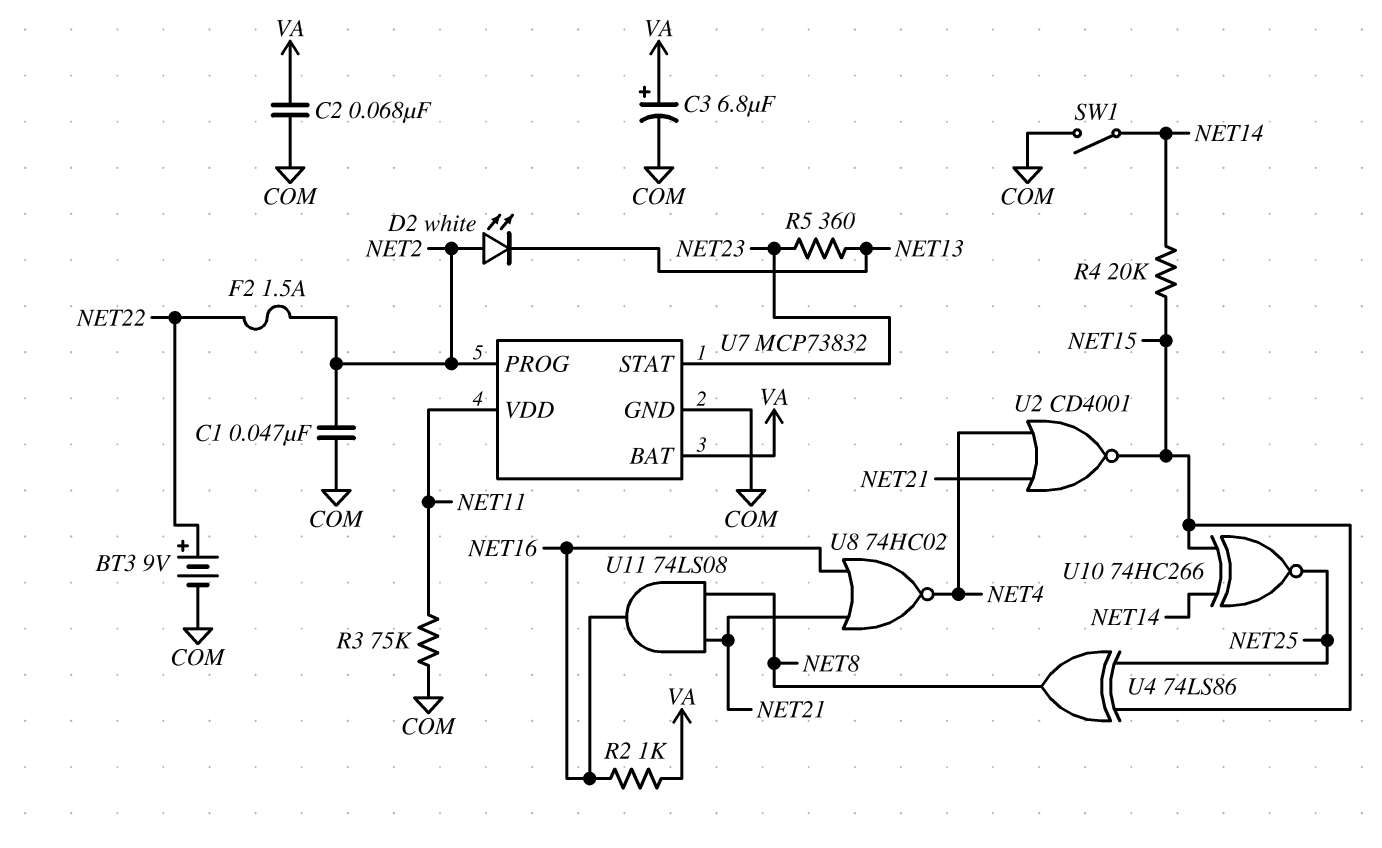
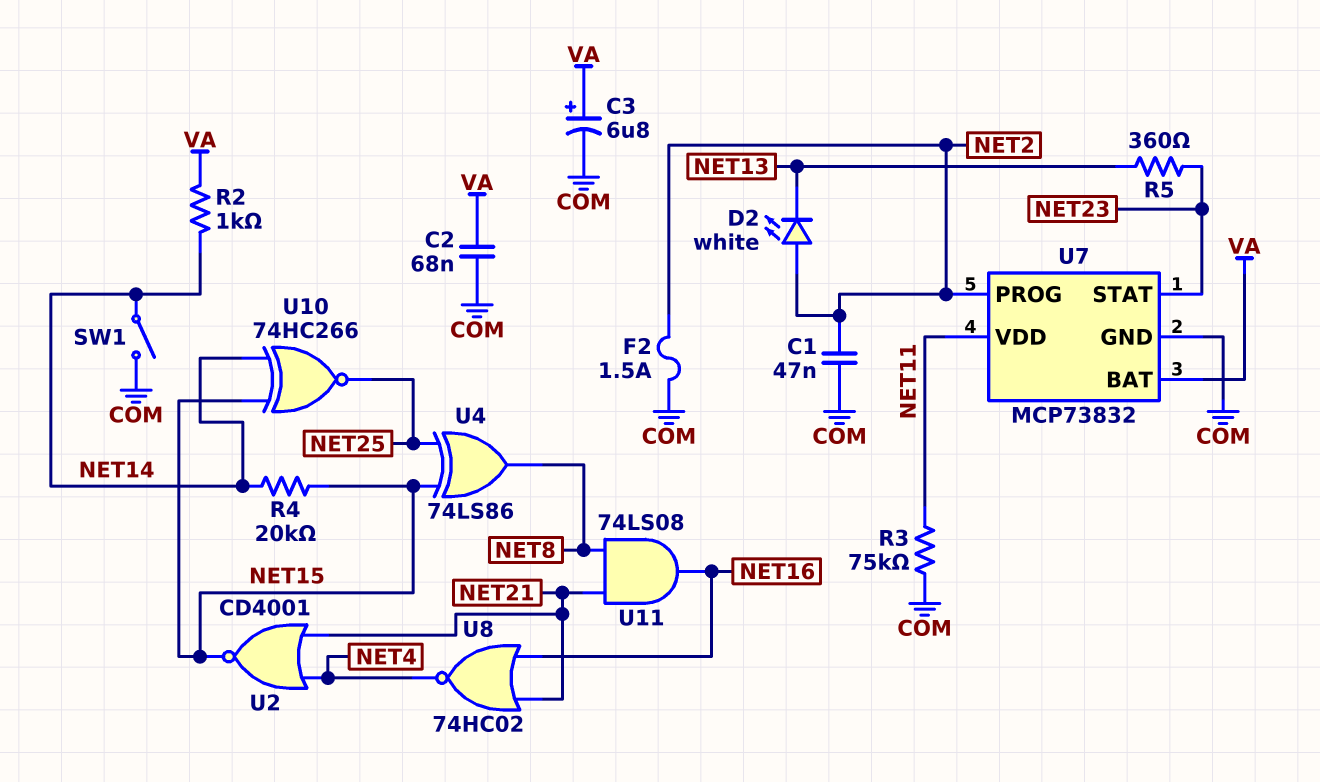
BT3: 9V (plus NET22, minus COM) -> none
F2: 1.5A (NET2, NET22) -> 1.5A (COM, NET2)
R2: 1k (NET16, VA) -> 1k (NET14, VA)

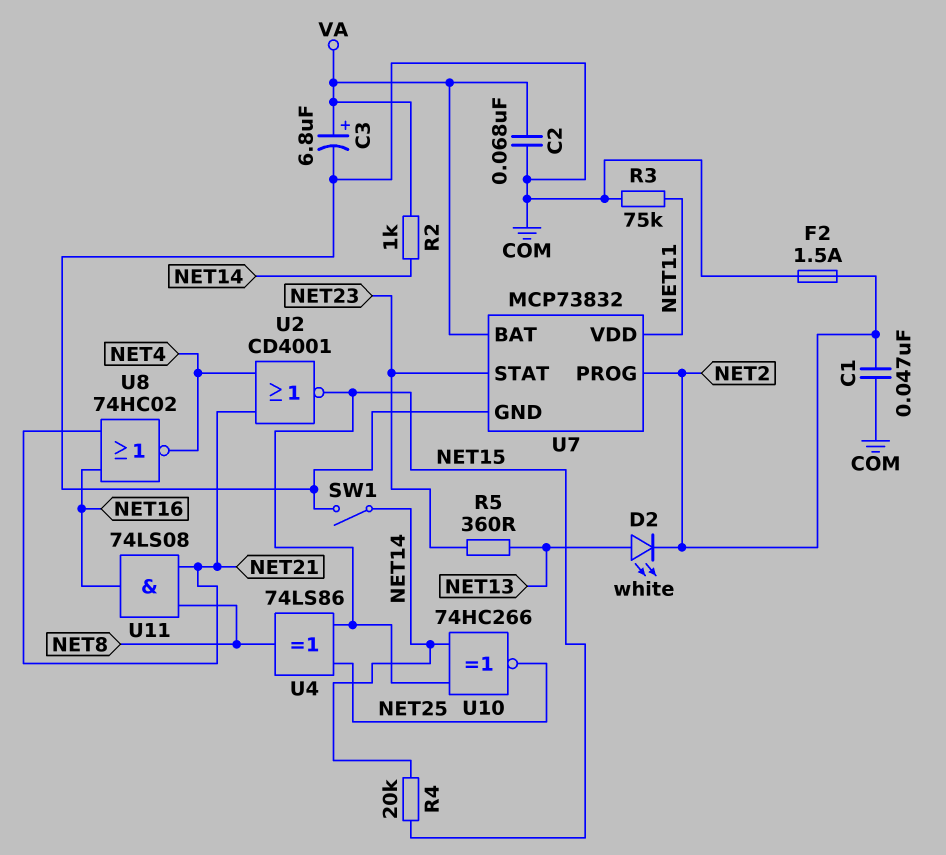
D2: LED white (A NET2, K NET13) -> LED white (A NET13, K NET2)

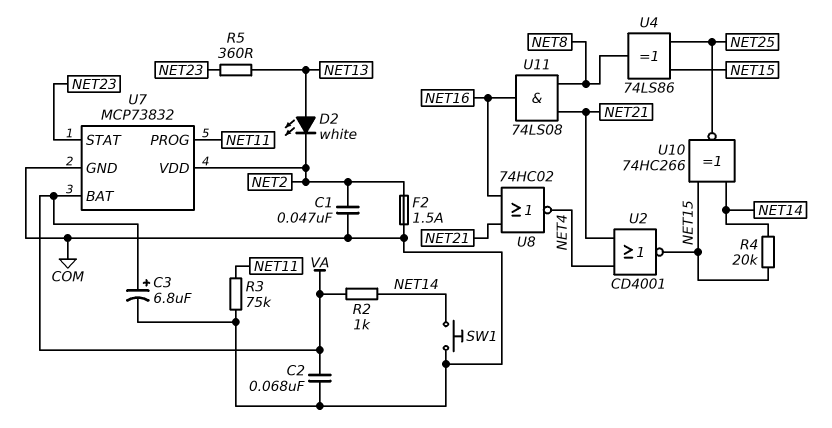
SW1: switch (COM, NET14) -> button (COM, NET14)
U7 pin PROG: NET2 -> NET11
U7 pin VDD: NET11 -> NET2

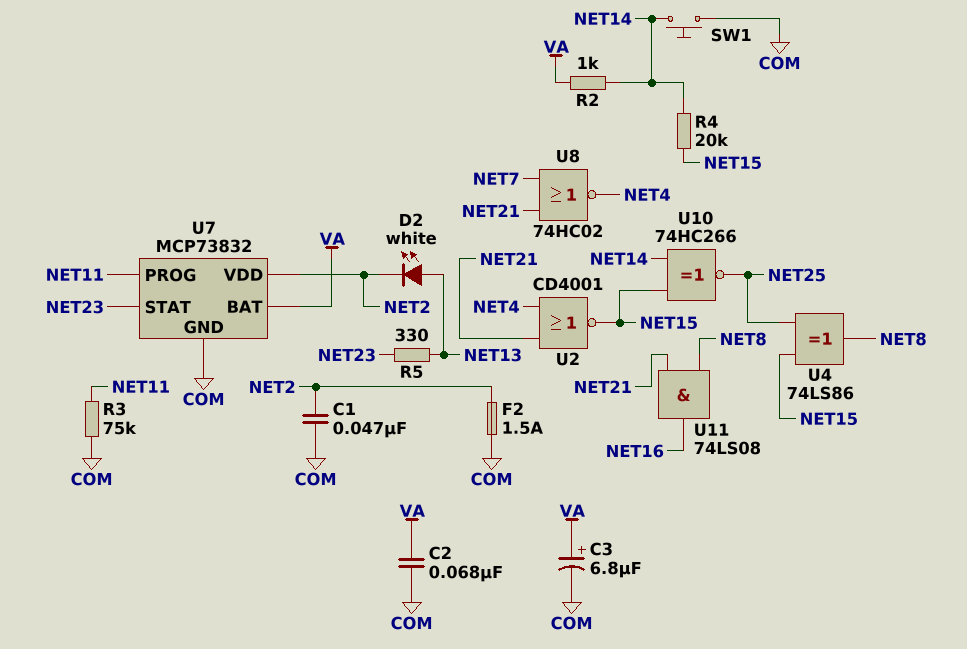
R5: 360 (NET13, NET23) -> 330 (NET13, NET23)
U8: NOR 74HC02 (in NET16, in NET21, out NET4) -> NOR 74HC02 (in NET7, in NET21, out NET4)

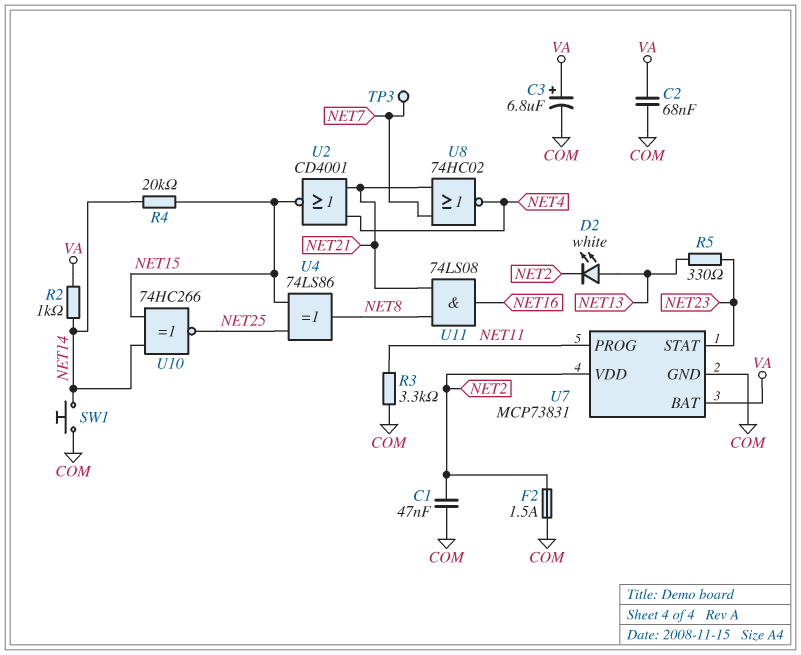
R3: 75k (COM, NET11) -> 3.3k (COM, NET11)
TP3: none -> test point (NET7)
U7: MCP73832 -> MCP73831

